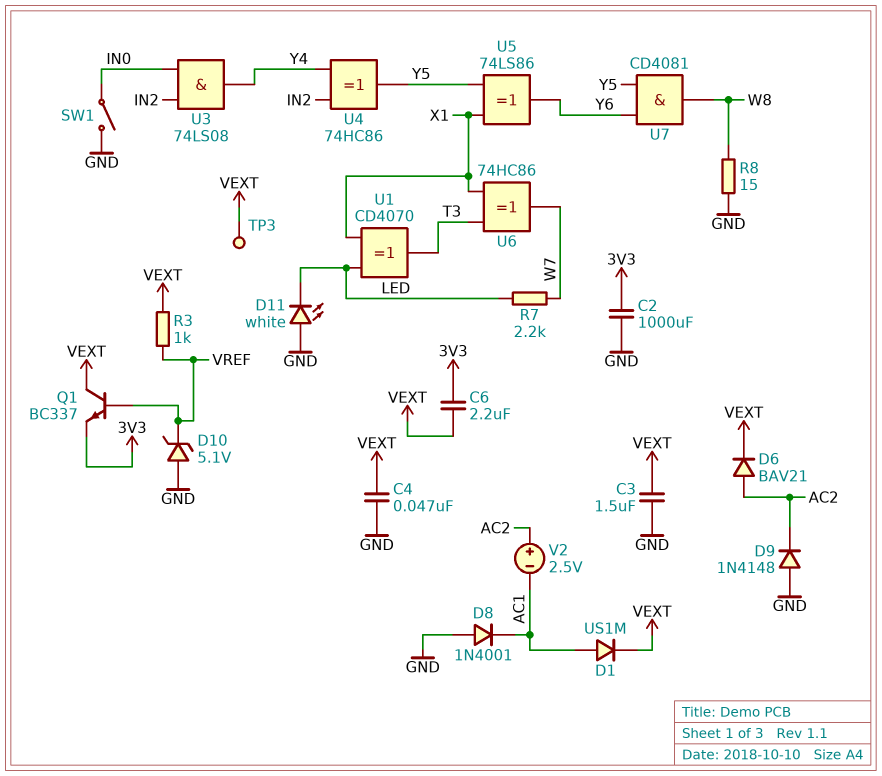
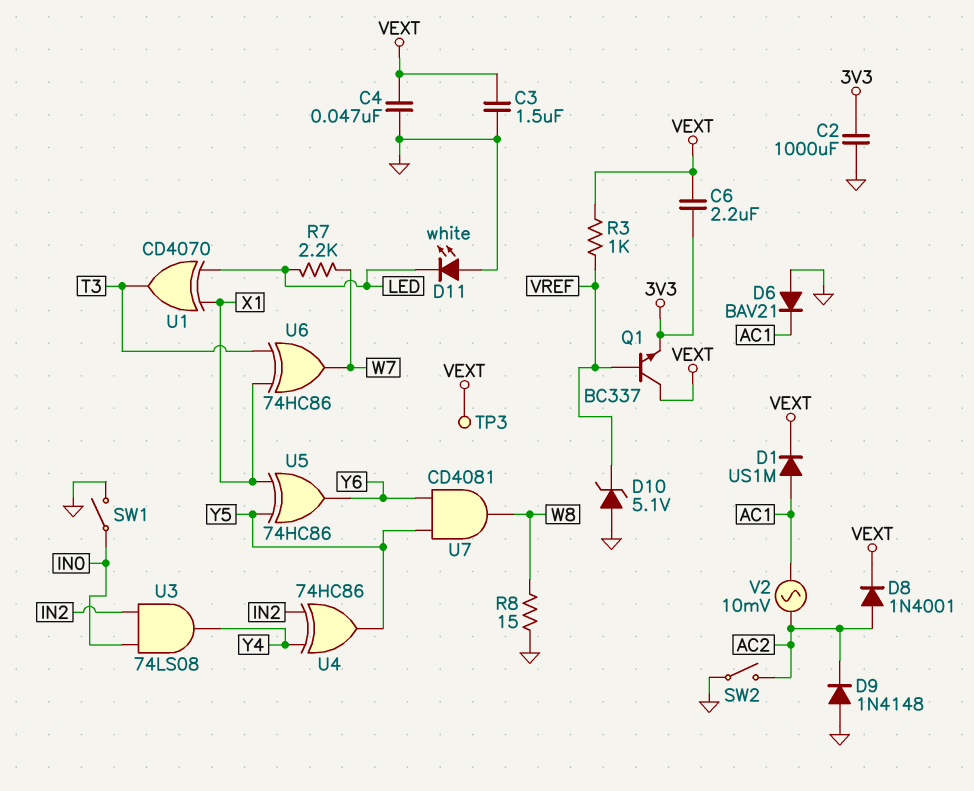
D6: diode BAV21 (A AC2, K VEXT) -> diode BAV21 (A GND, K AC1)
D8: diode 1N4001 (A GND, K AC1) -> diode 1N4001 (A AC2, K VEXT)
SW2: none -> switch (AC2, GND)
U5: XOR 74LS86 (in X1, in Y5, out Y6) -> XOR 74HC86 (in X1, in Y5, out Y6)
V2: 2.5V (plus AC2, minus AC1) -> AC 10mV (AC1, AC2)

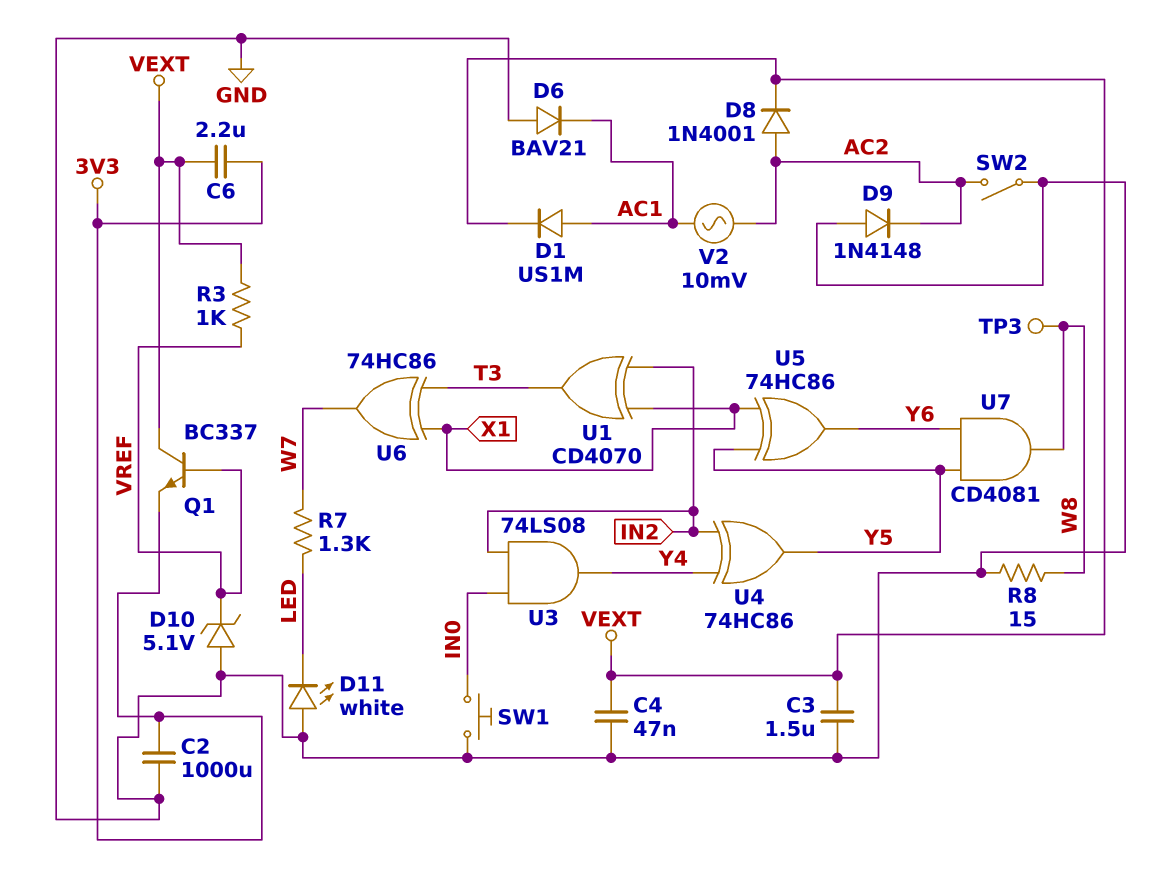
R7: 2.2k (LED, W7) -> 1.3k (LED, W7)
SW1: switch (GND, IN0) -> button (GND, IN0)
TP3: test point (VEXT) -> test point (W8)
U1: XOR CD4070 (in LED, in X1, out T3) -> XOR CD4070 (in IN2, in X1, out T3)

